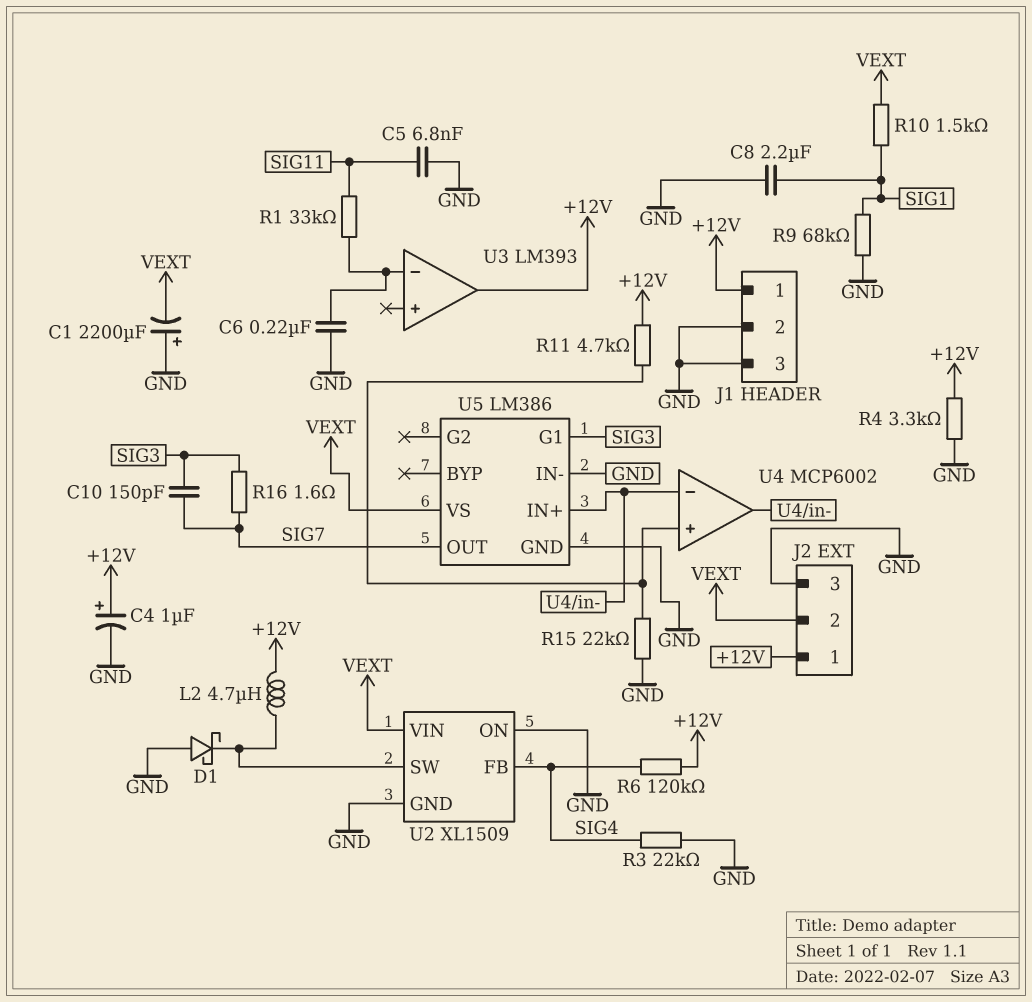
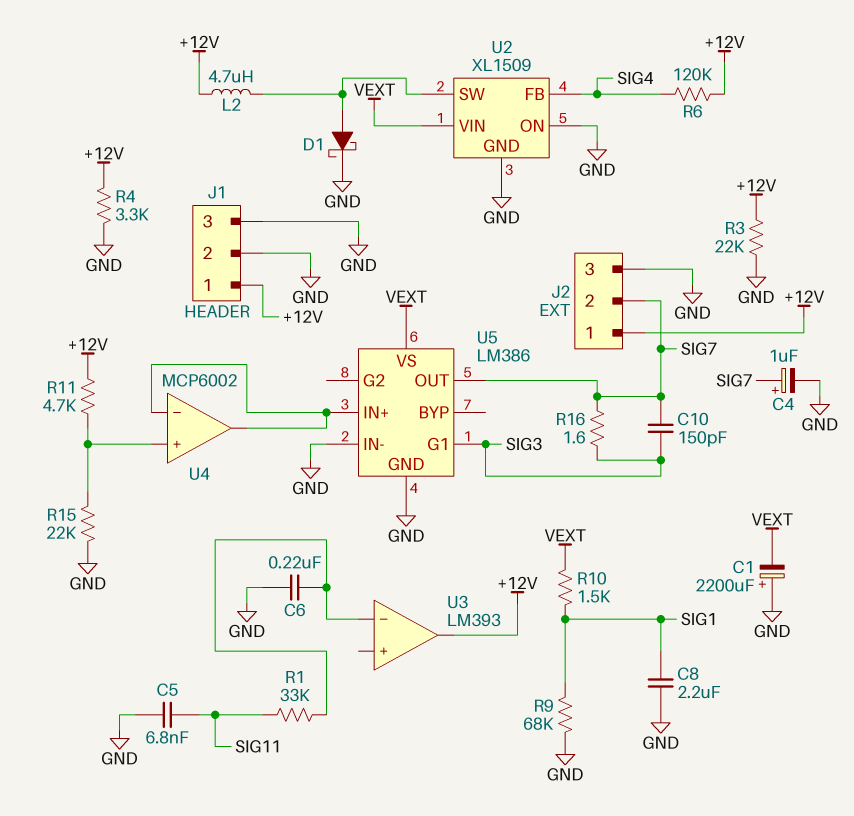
C4: 1uF (plus +12V, minus GND) -> 1uF (plus SIG7, minus GND)
D1: schottky (A GND, K U2/SW) -> schottky (A U2/SW, K GND)
J2 pin 2: VEXT -> SIG7
R3: 22k (GND, SIG4) -> 22k (+12V, GND)

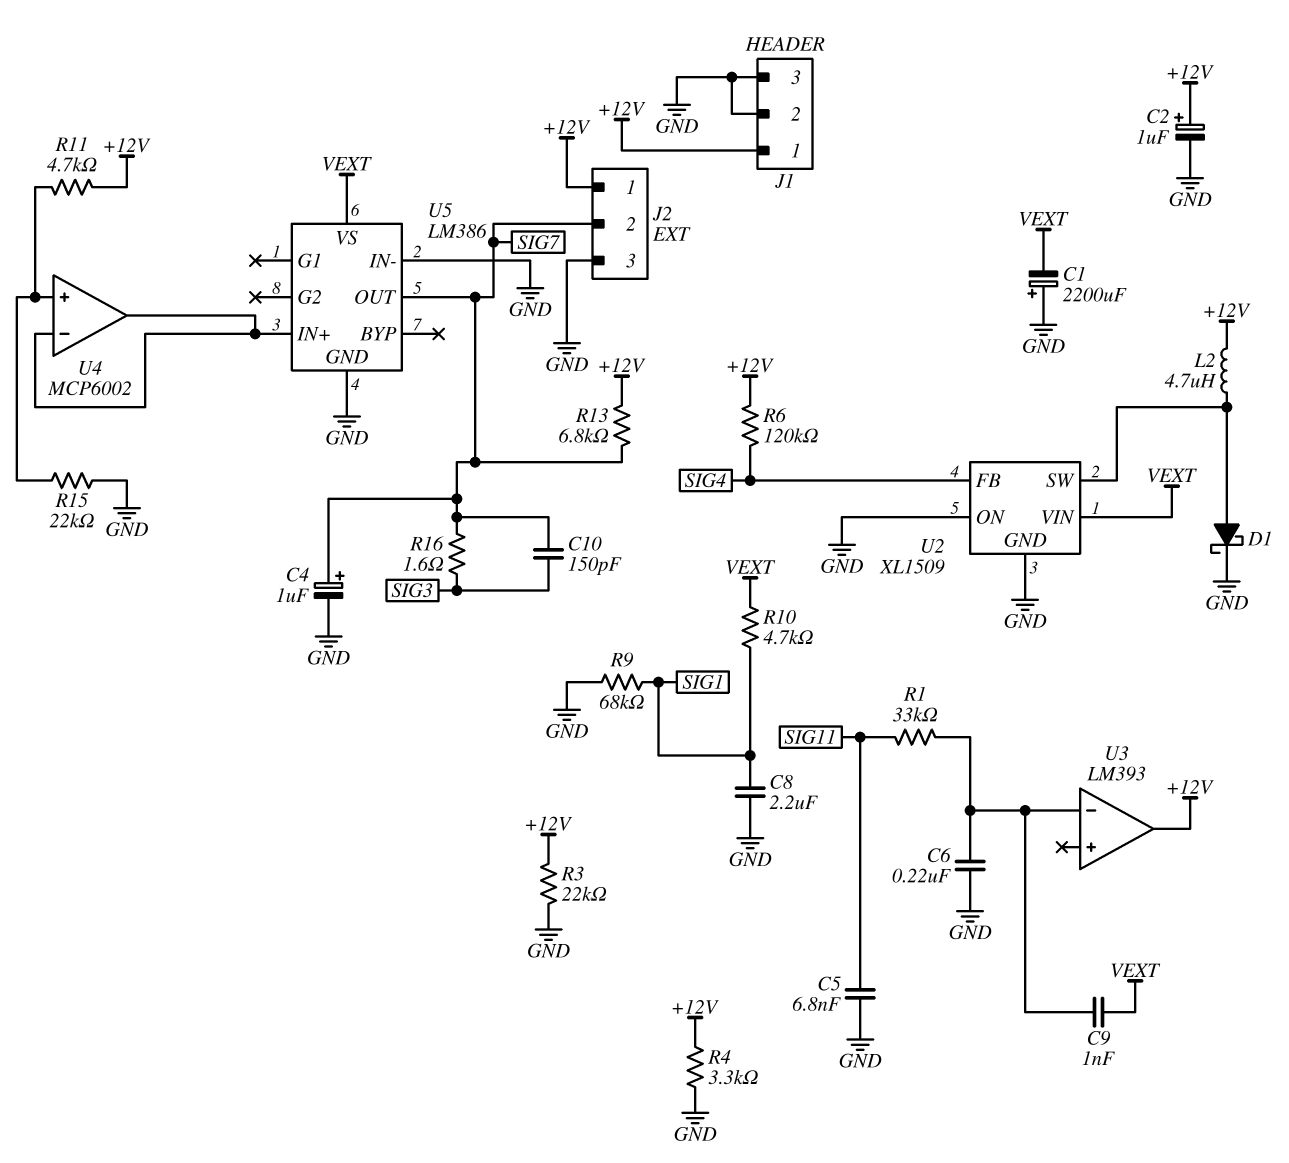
C2: none -> 1uF (plus +12V, minus GND)
C9: none -> 1nF (U3/in-, VEXT)
R10: 1.5k (SIG1, VEXT) -> 4.7k (SIG1, VEXT)
R13: none -> 6.8k (+12V, SIG7)
U5 pin G1: SIG3 -> none

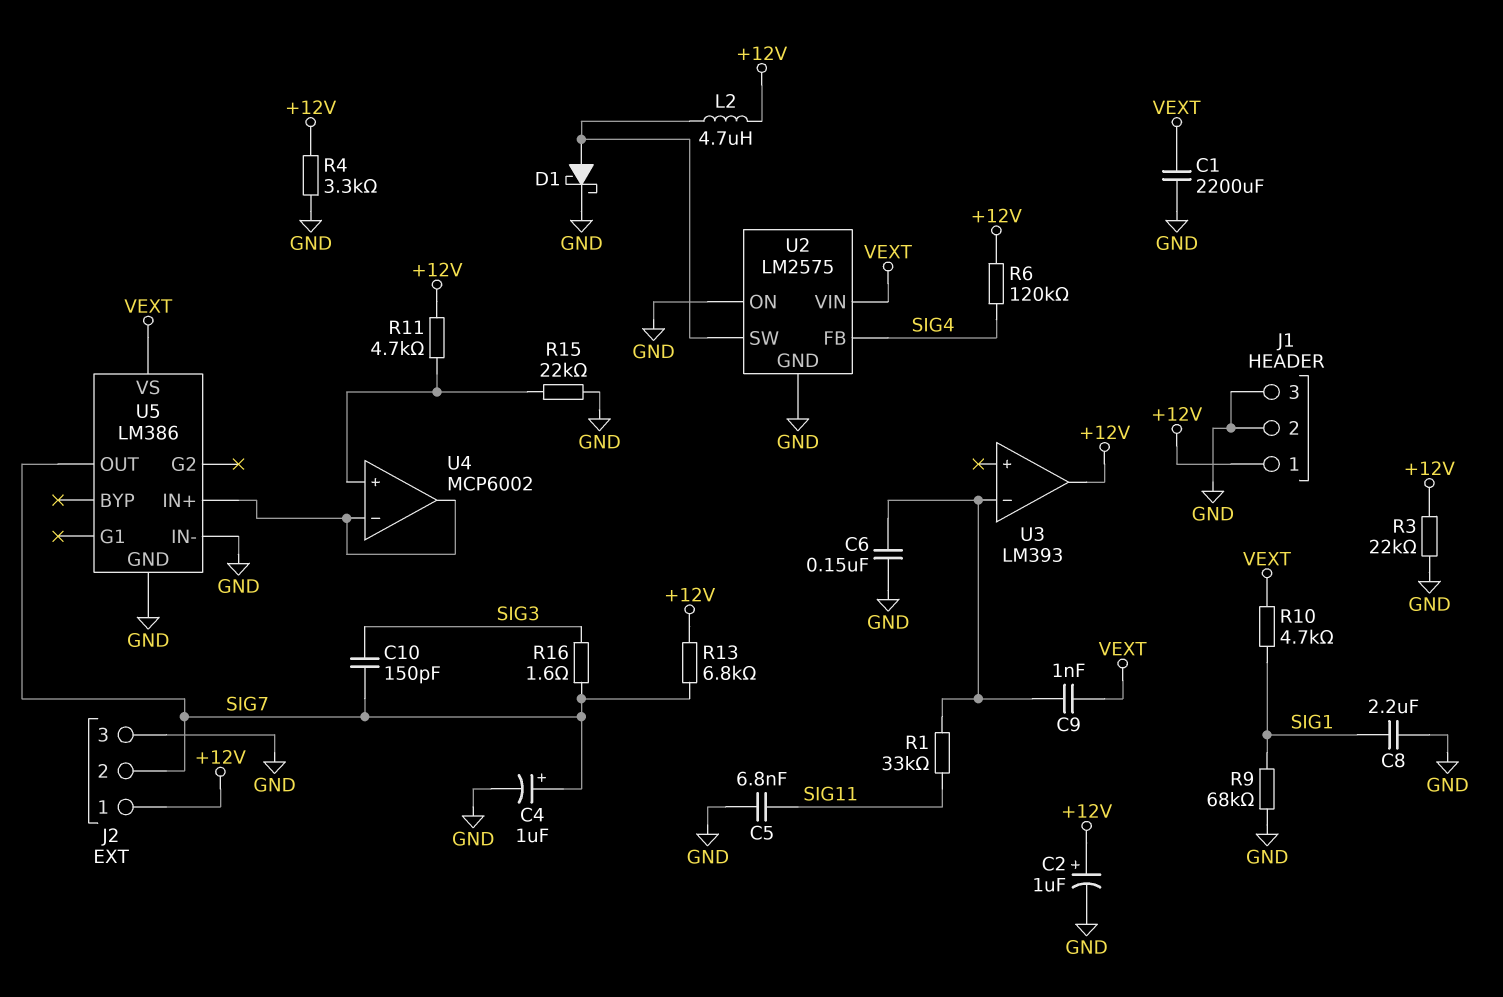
C1: 2200uF (plus GND, minus VEXT) -> 2200uF (GND, VEXT)
C6: 220nF (GND, U3/in-) -> 150nF (GND, U3/in-)
U2: XL1509 -> LM2575

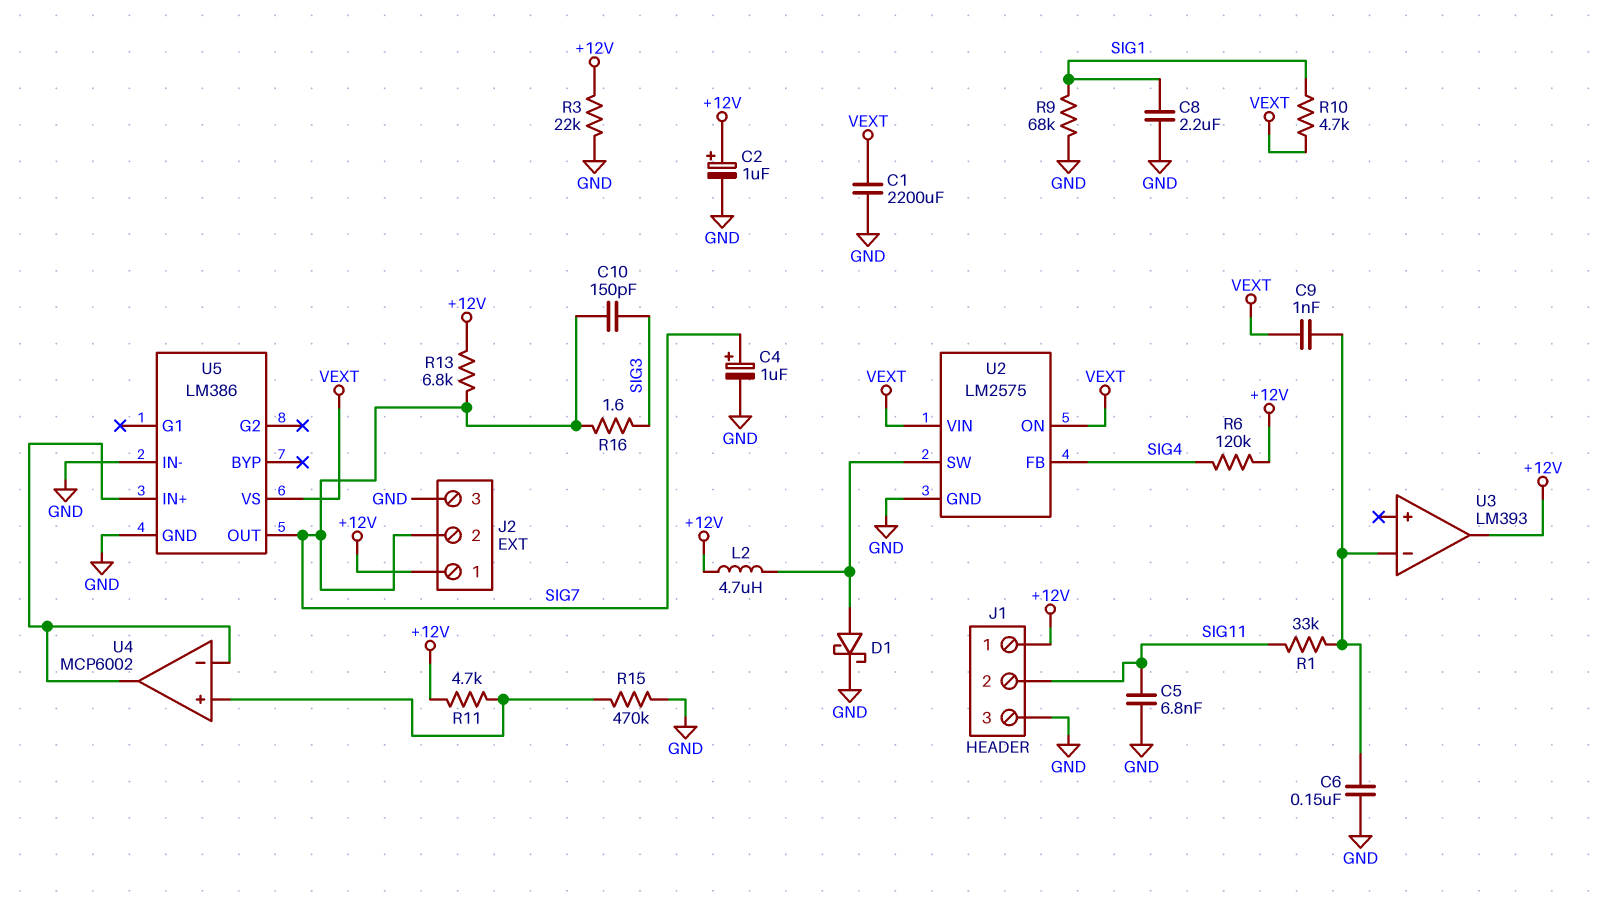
J1 pin 2: GND -> SIG11
R4: 3.3k (+12V, GND) -> none
R15: 22k (GND, U4/in+) -> 470k (GND, U4/in+)
U2 pin ON: GND -> VEXT

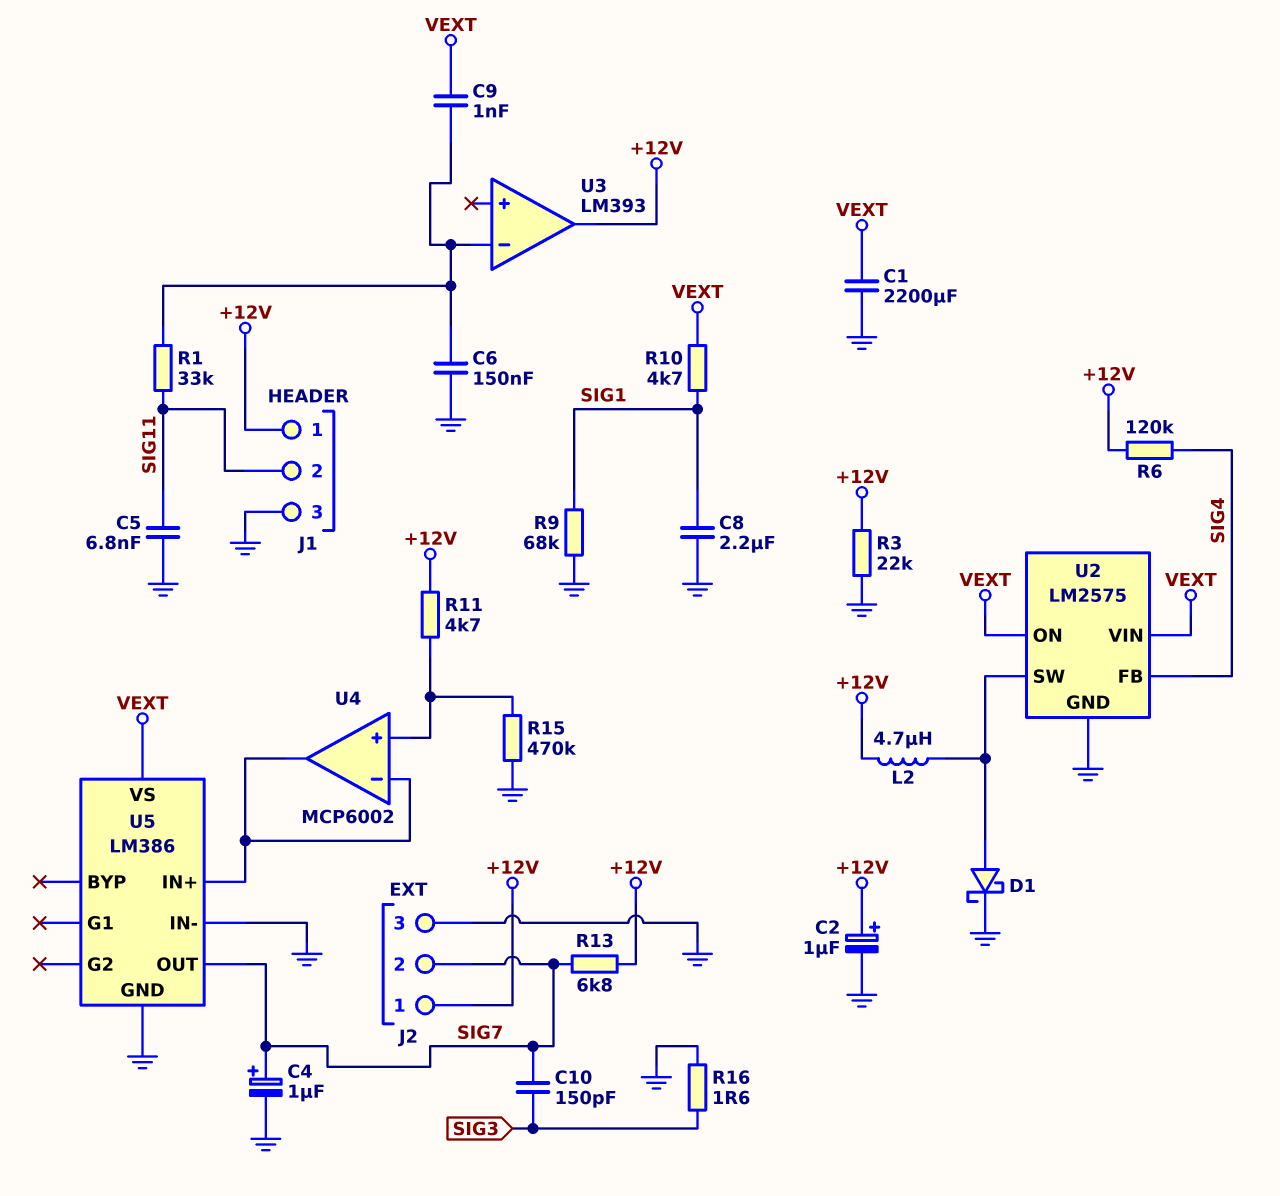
R16: 1.6 (SIG3, SIG7) -> 1.6 (GND, SIG3)

